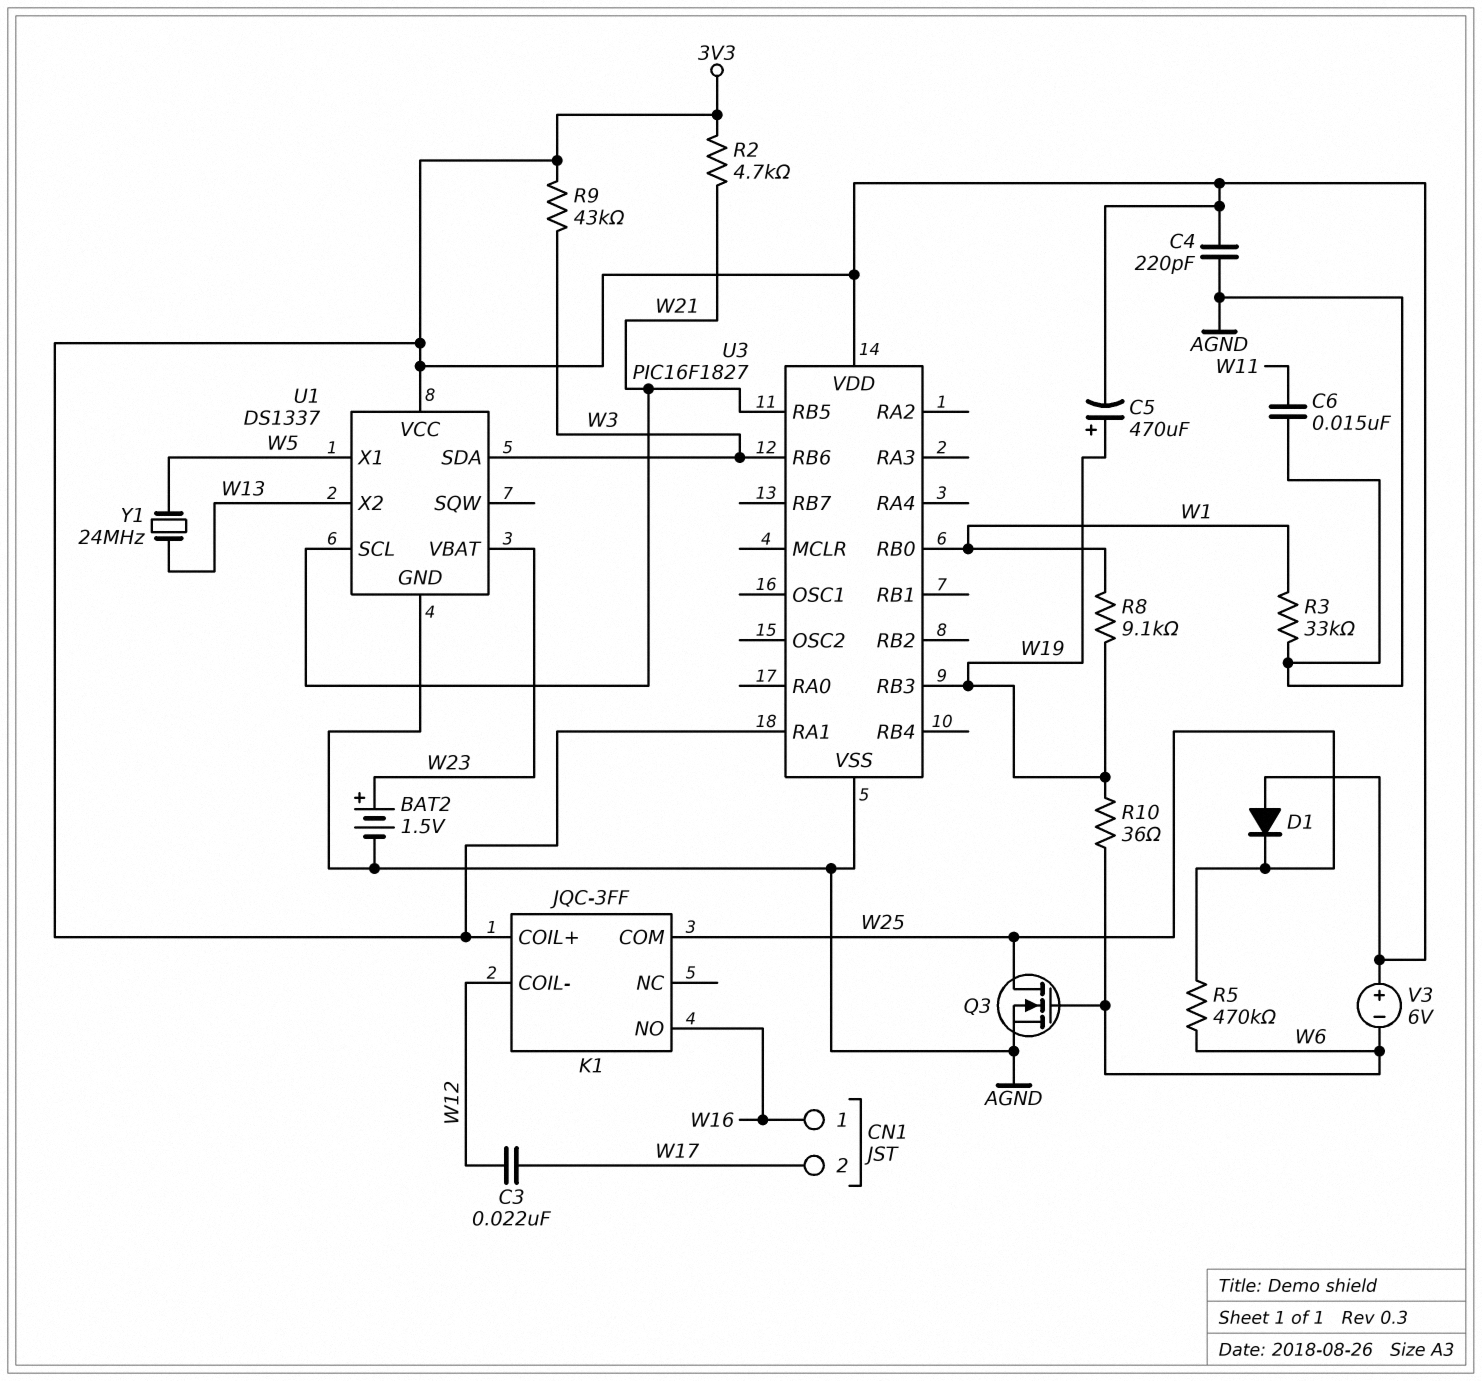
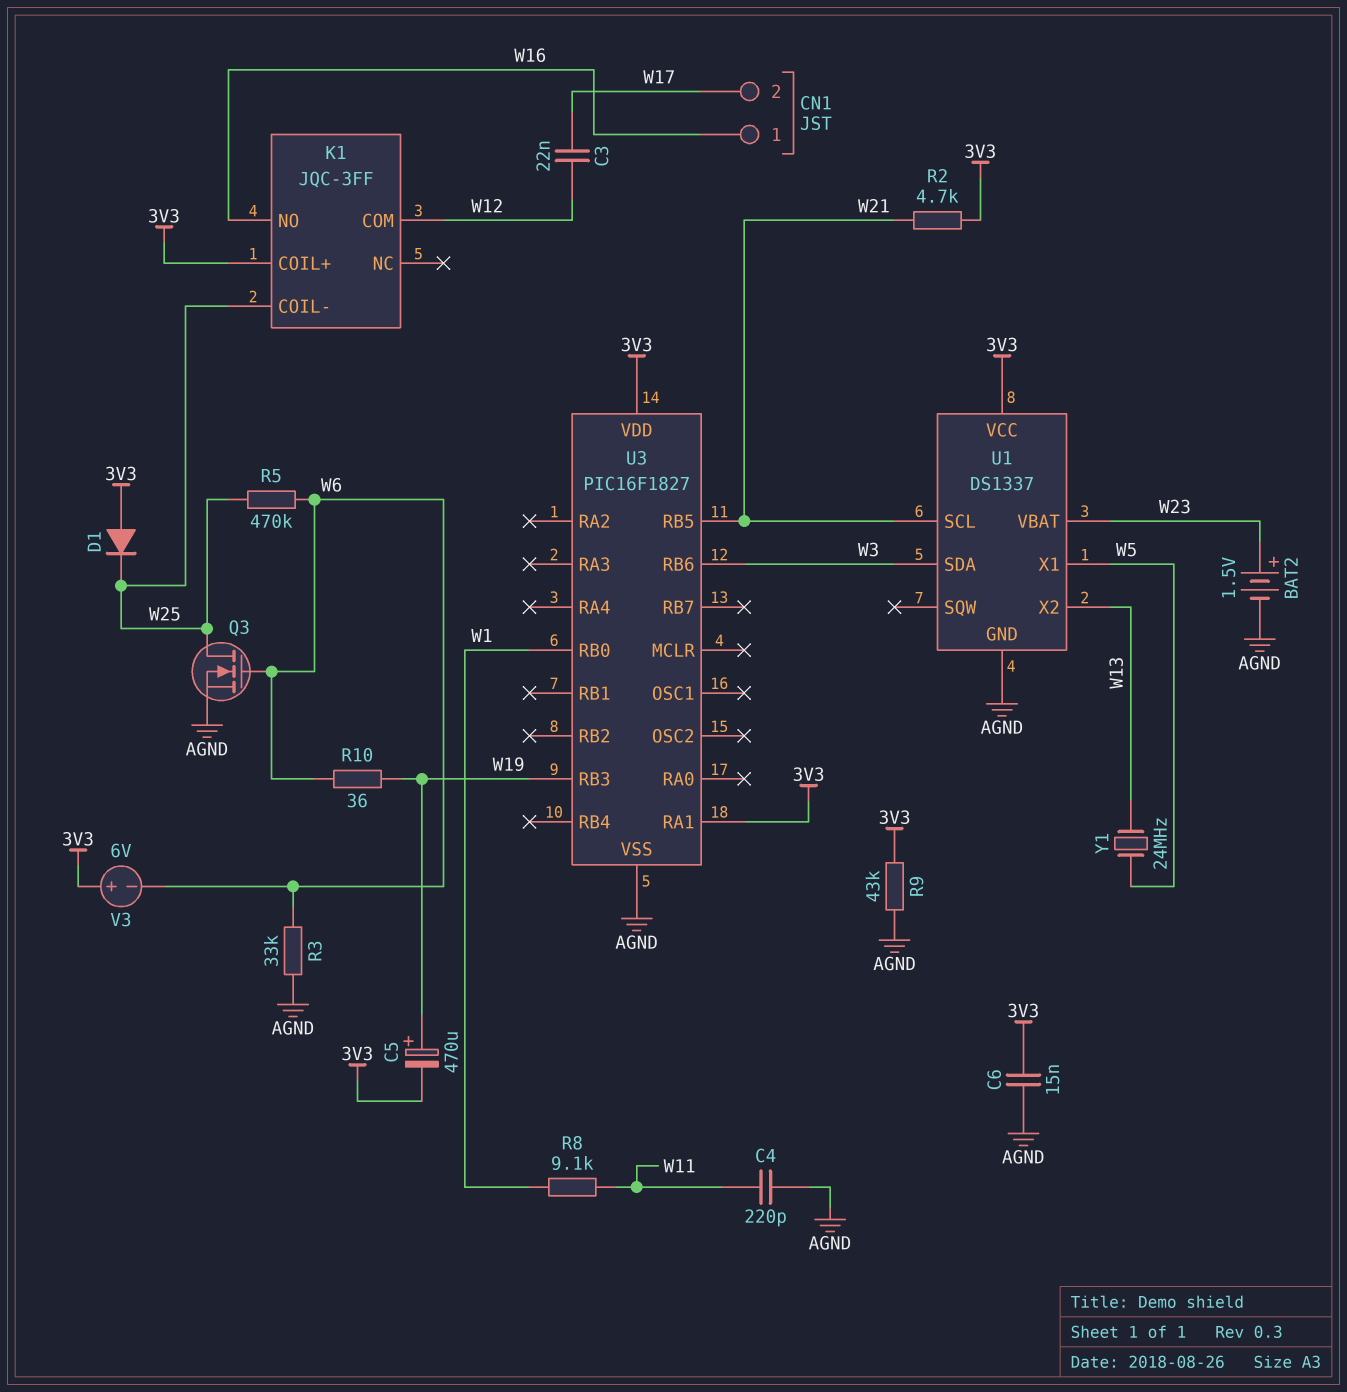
C4: 220pF (3V3, AGND) -> 220pF (AGND, W11)
C6: 15nF (AGND, W11) -> 15nF (3V3, AGND)
K1 pin COIL-: W12 -> W25
K1 pin COM: W25 -> W12
R3: 33k (AGND, W1) -> 33k (AGND, W6)
R8: 9.1k (W1, W19) -> 9.1k (W1, W11)
R9: 43k (3V3, W3) -> 43k (3V3, AGND)

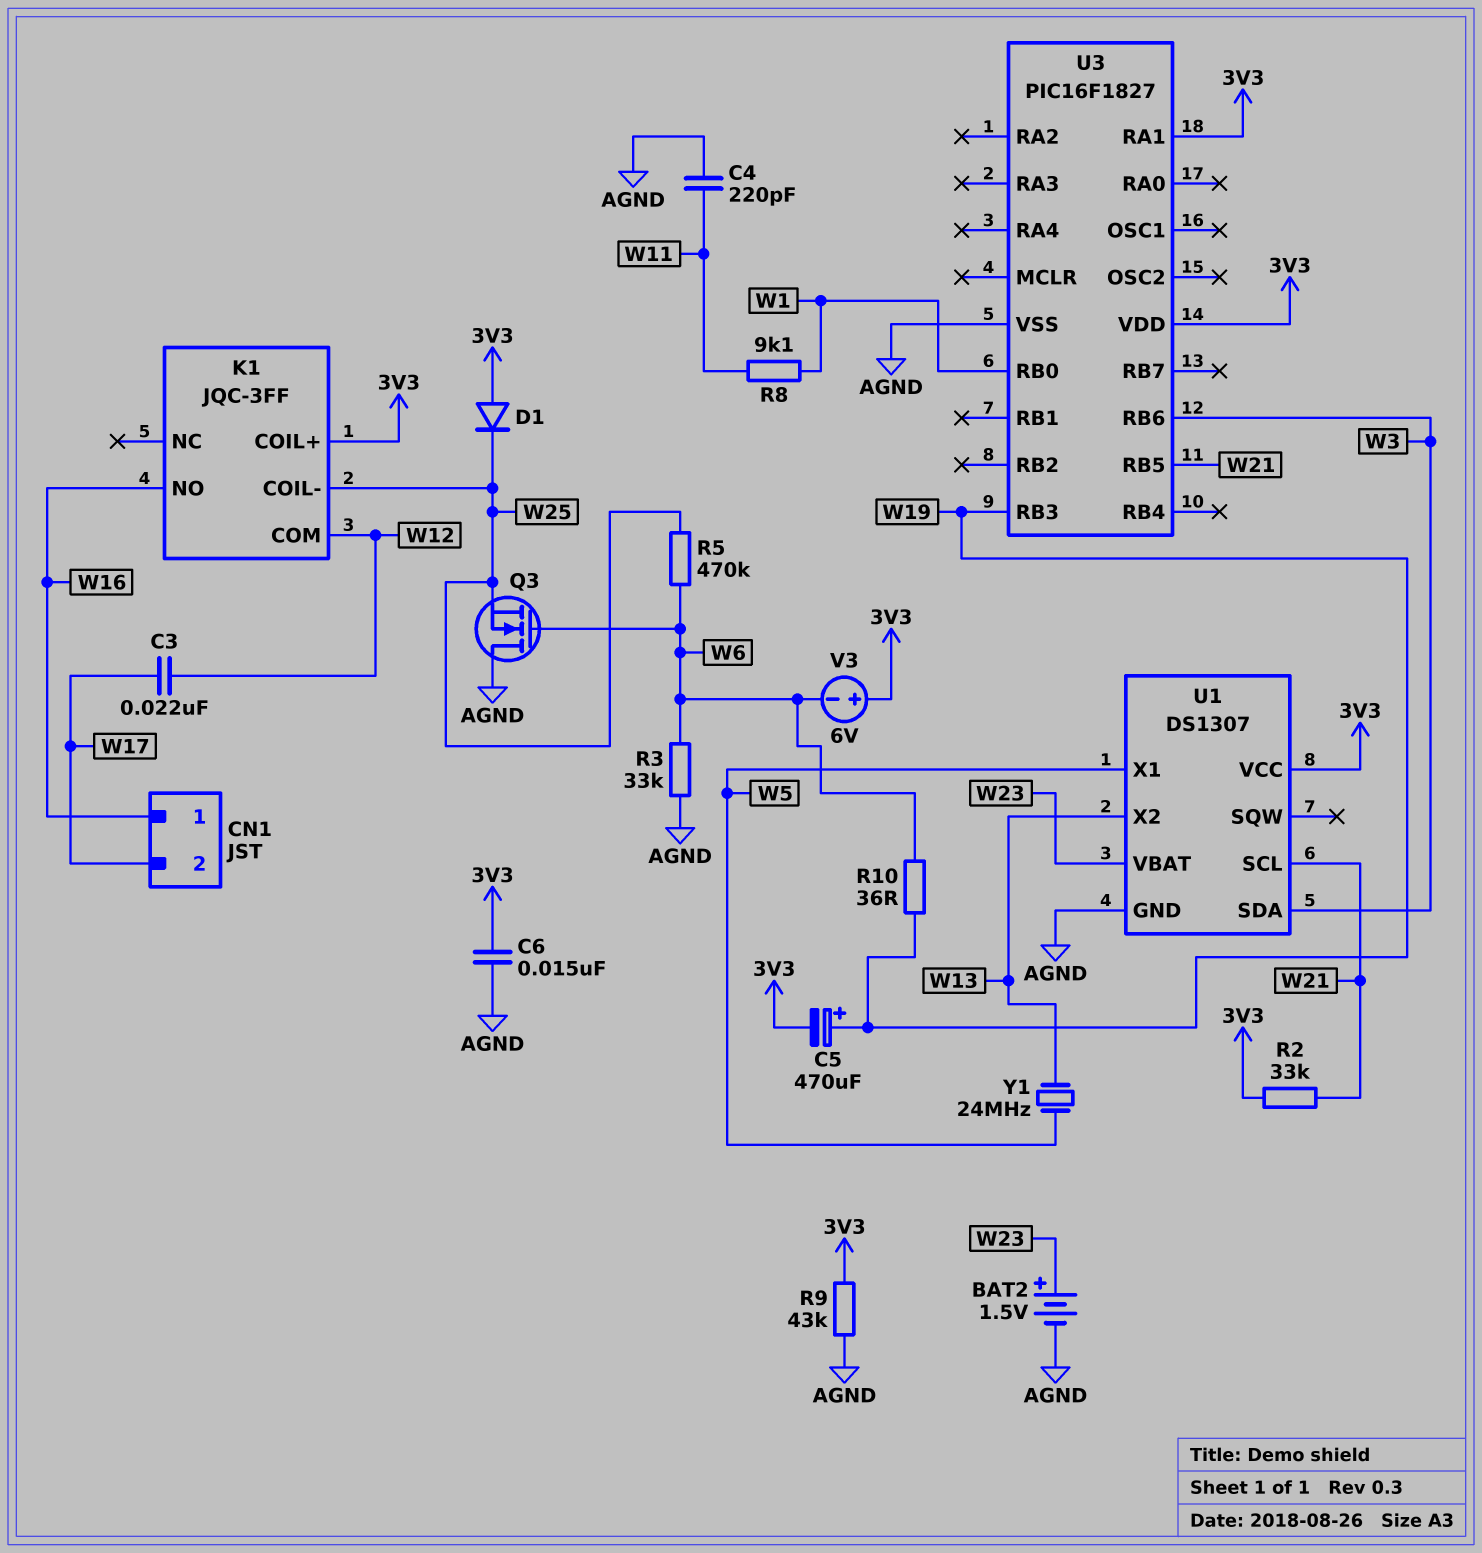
Q3: NMOS (G W6, D W25, S AGND) -> NMOS (G W6, D AGND, S W25)
R2: 4.7k (3V3, W21) -> 33k (3V3, W21)
U1: DS1337 -> DS1307

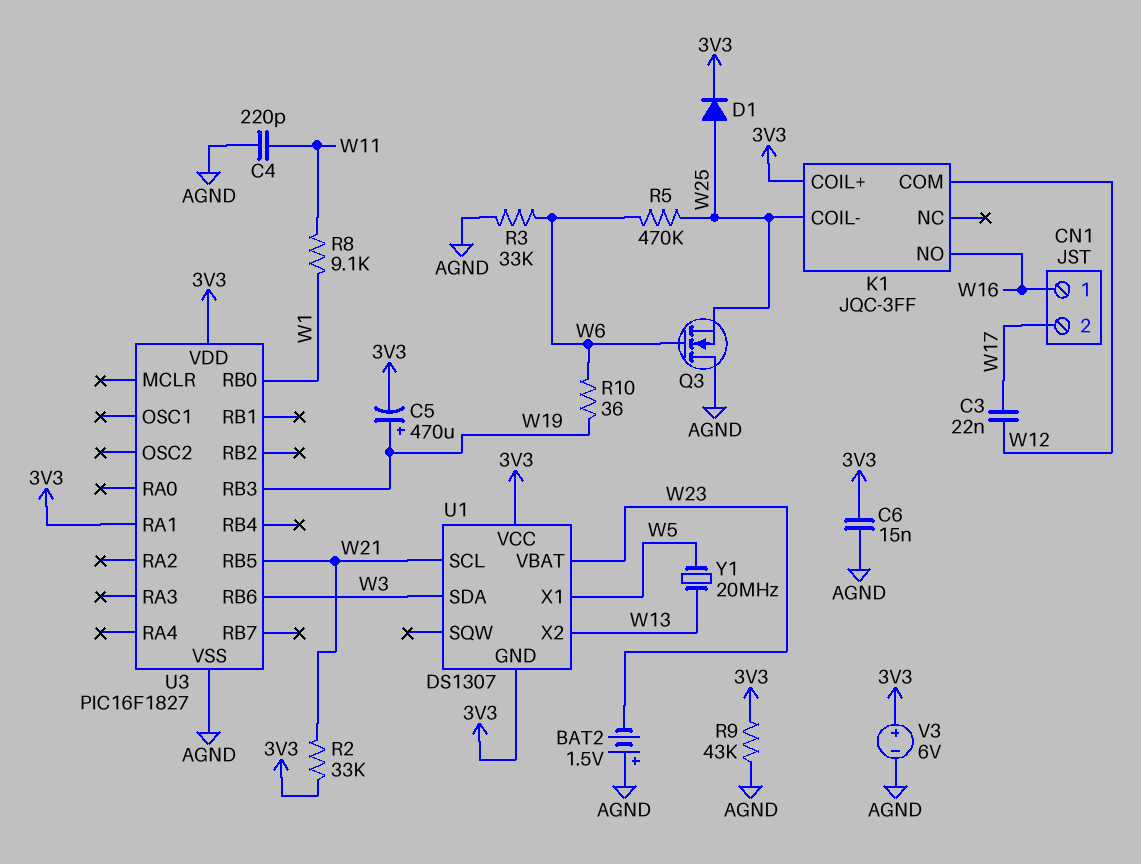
BAT2: 1.5V (plus W23, minus AGND) -> 1.5V (plus AGND, minus W23)
D1: diode (A 3V3, K W25) -> diode (A W25, K 3V3)
U1 pin GND: AGND -> 3V3
V3: 6V (plus 3V3, minus W6) -> 6V (plus 3V3, minus AGND)
Y1: 24MHz (W5, W13) -> 20MHz (W5, W13)

